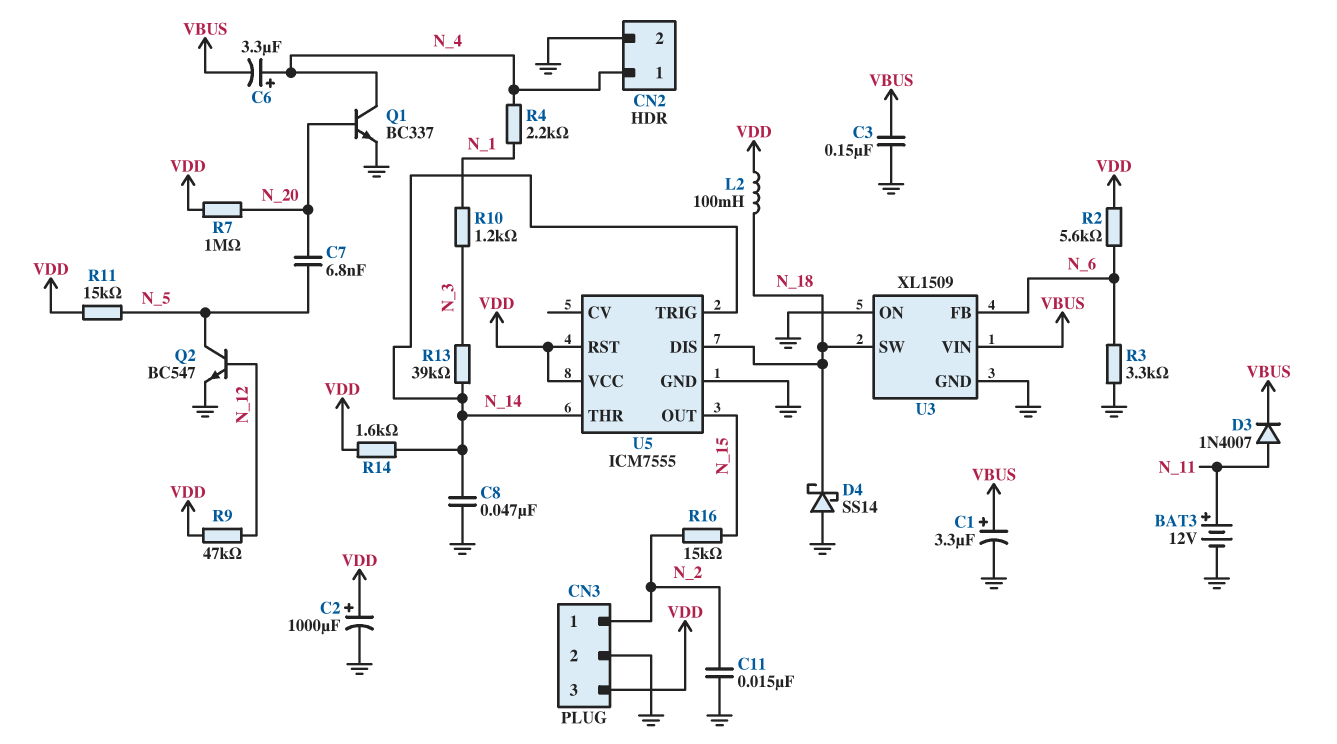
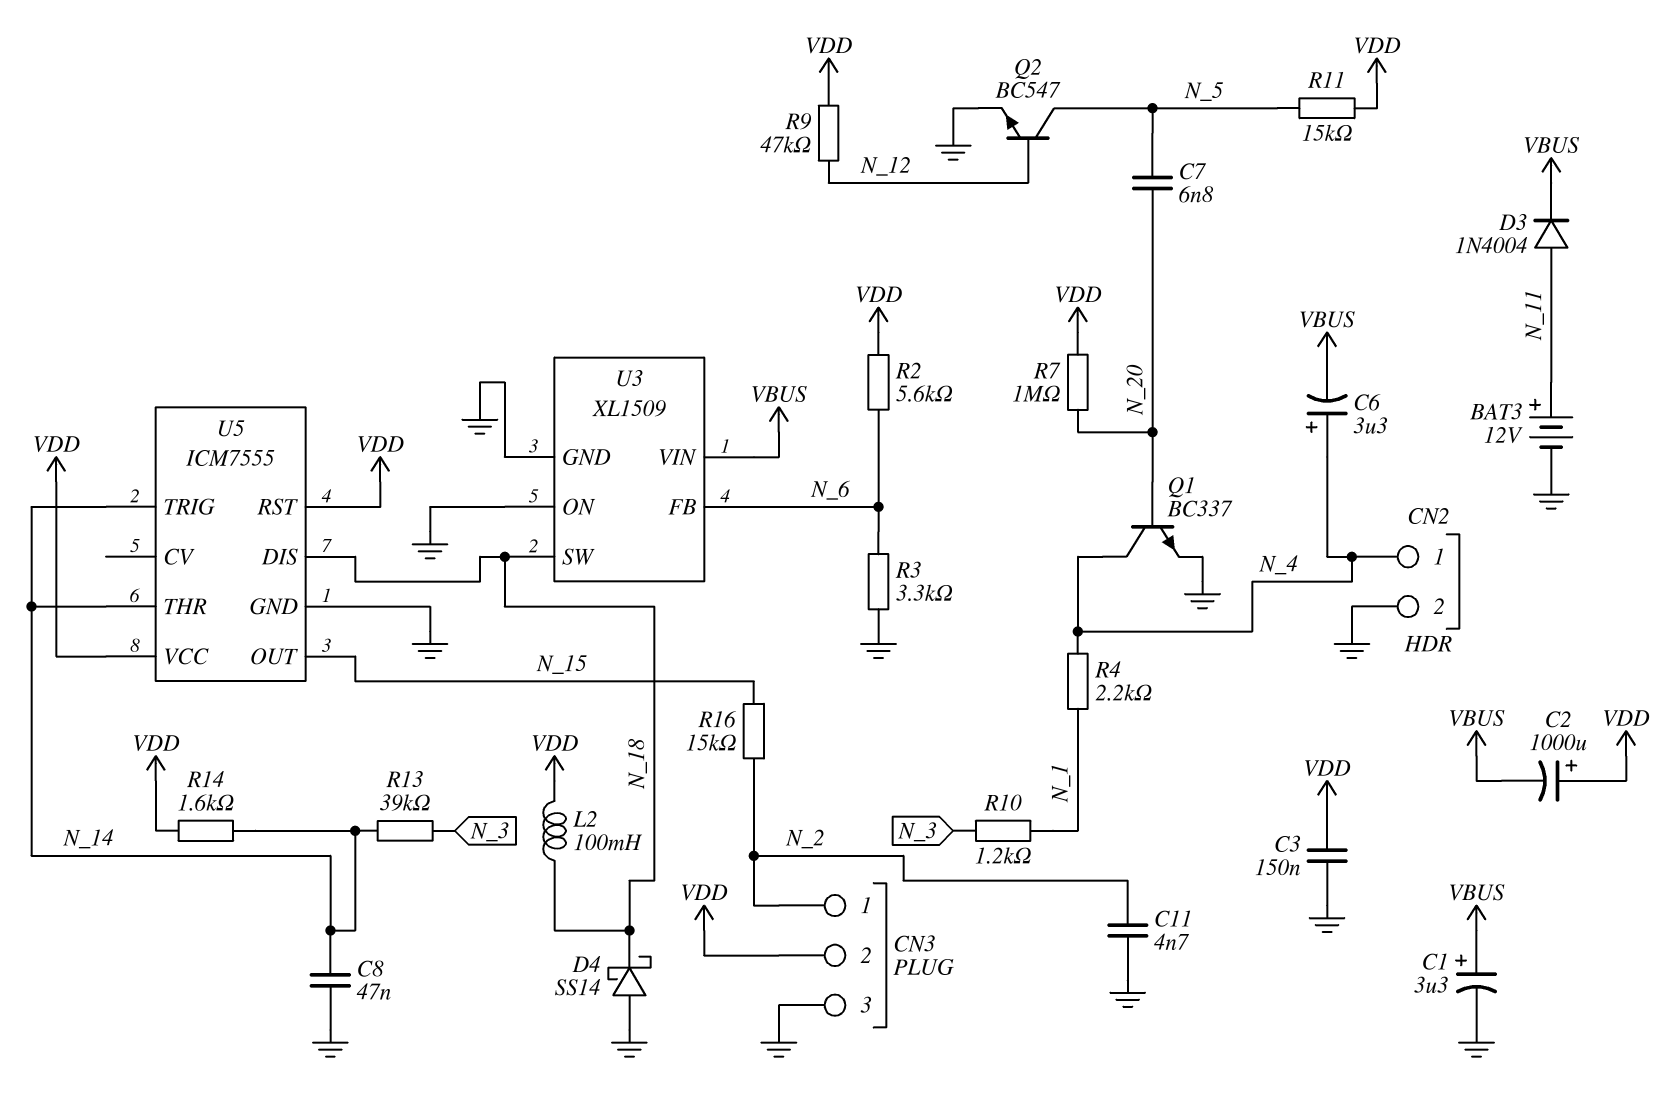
C2: 1000uF (plus VDD, minus GND) -> 1000uF (plus VDD, minus VBUS)
C3: 150nF (GND, VBUS) -> 150nF (GND, VDD)
C11: 15nF (GND, N_2) -> 4.7nF (GND, N_2)
CN3 pin 2: GND -> VDD
CN3 pin 3: VDD -> GND
D3: diode 1N4007 (A N_11, K VBUS) -> diode 1N4004 (A N_11, K VBUS)

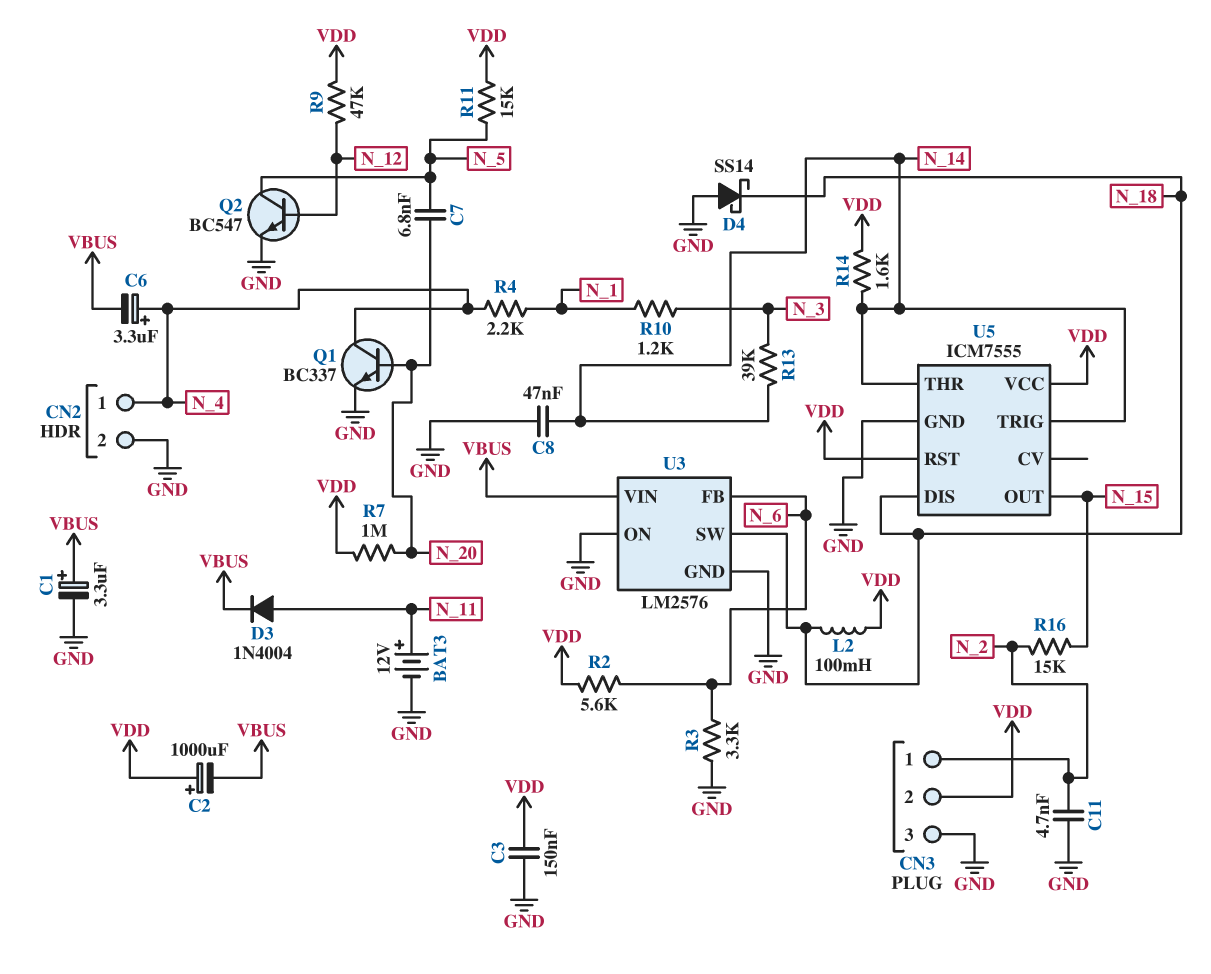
U3: XL1509 -> LM2576

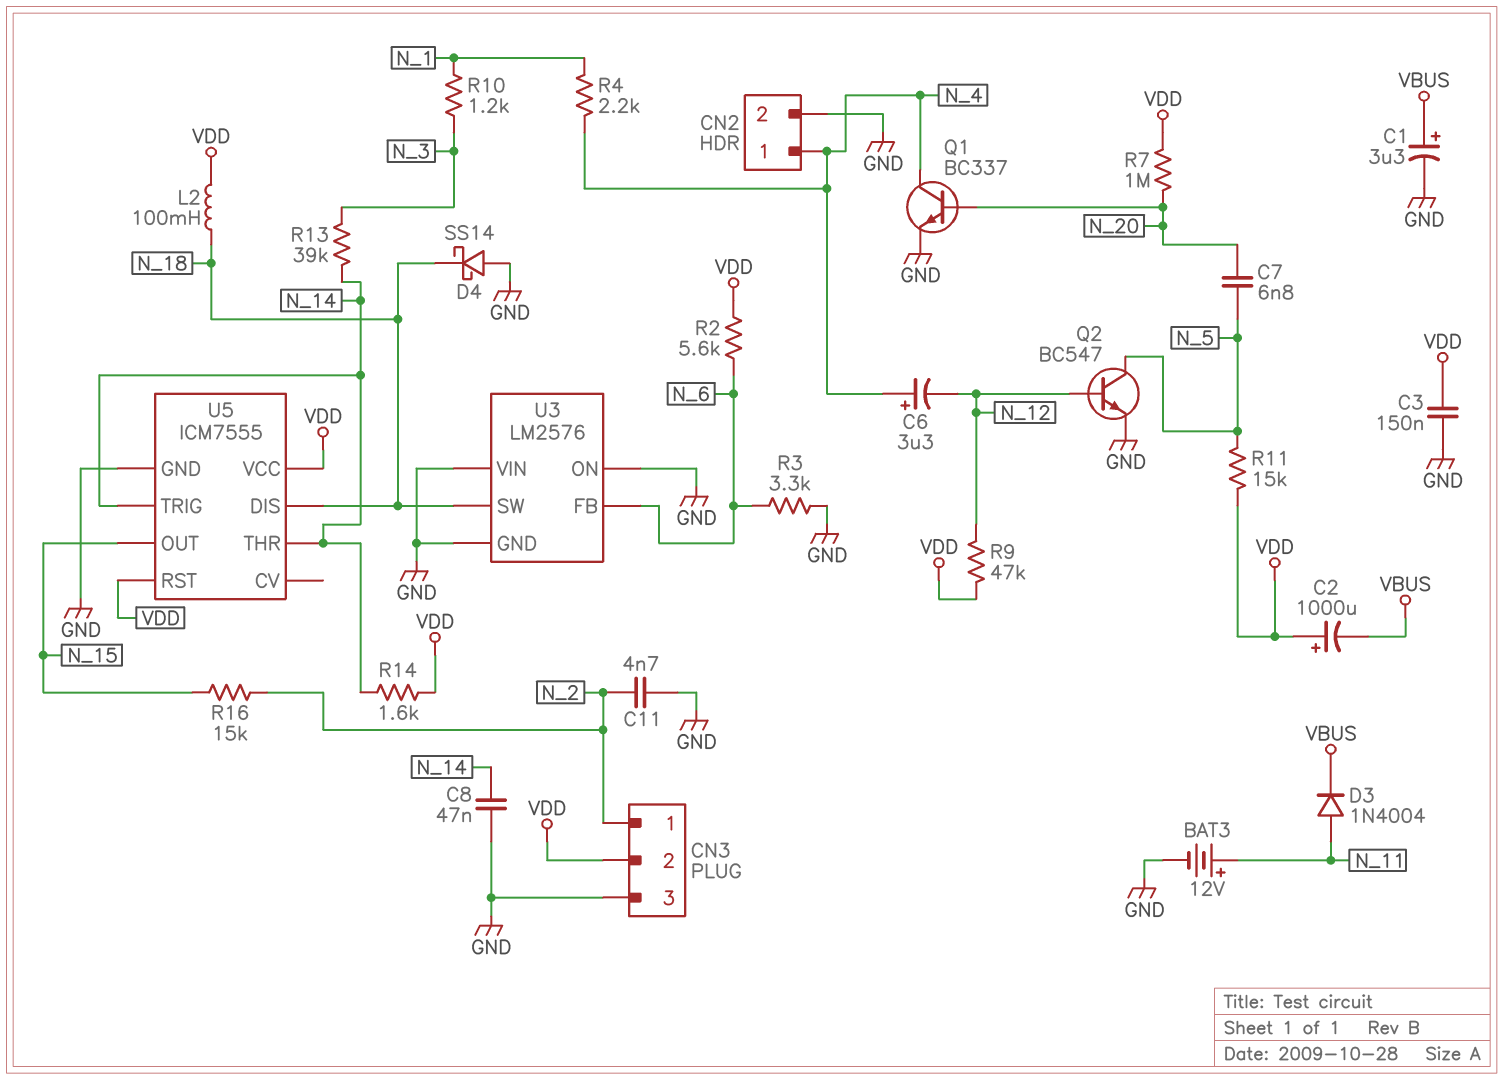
C6: 3.3uF (plus N_4, minus VBUS) -> 3.3uF (plus N_4, minus N_12)
U3 pin VIN: VBUS -> GND

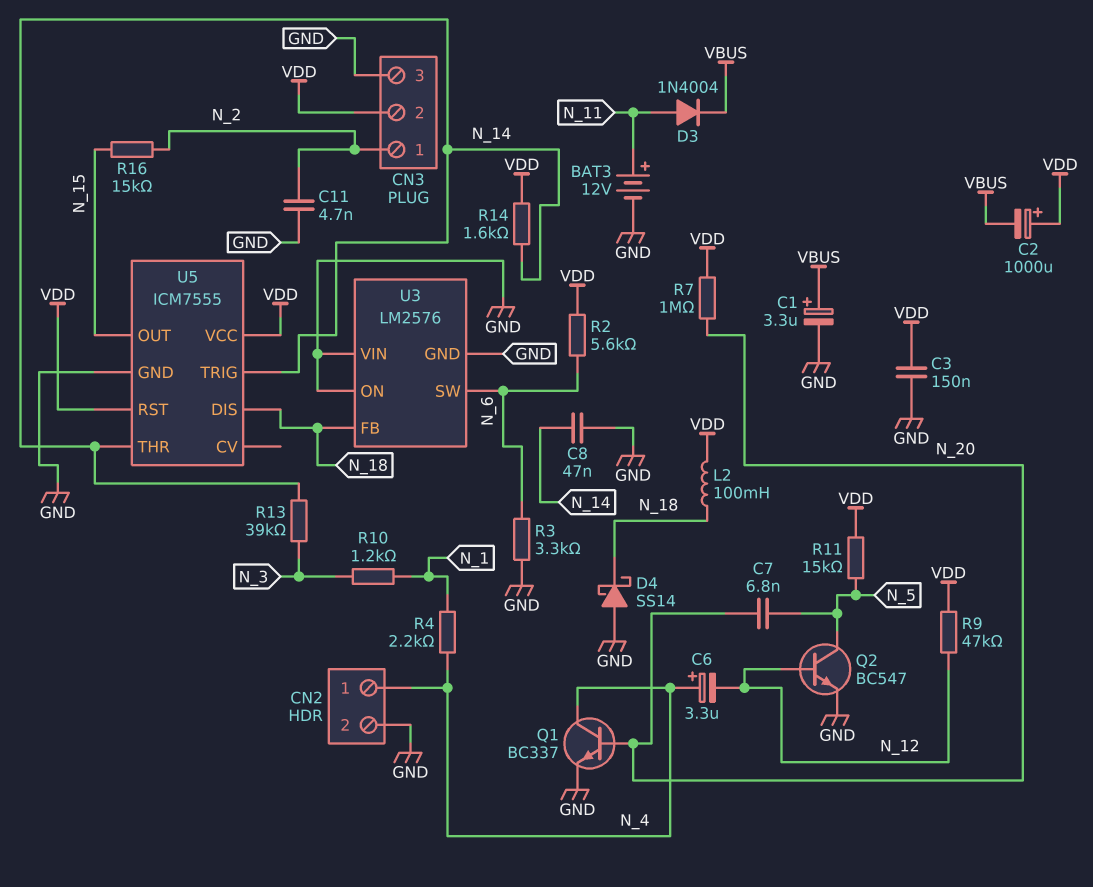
U3 pin FB: N_6 -> N_18
U3 pin SW: N_18 -> N_6

